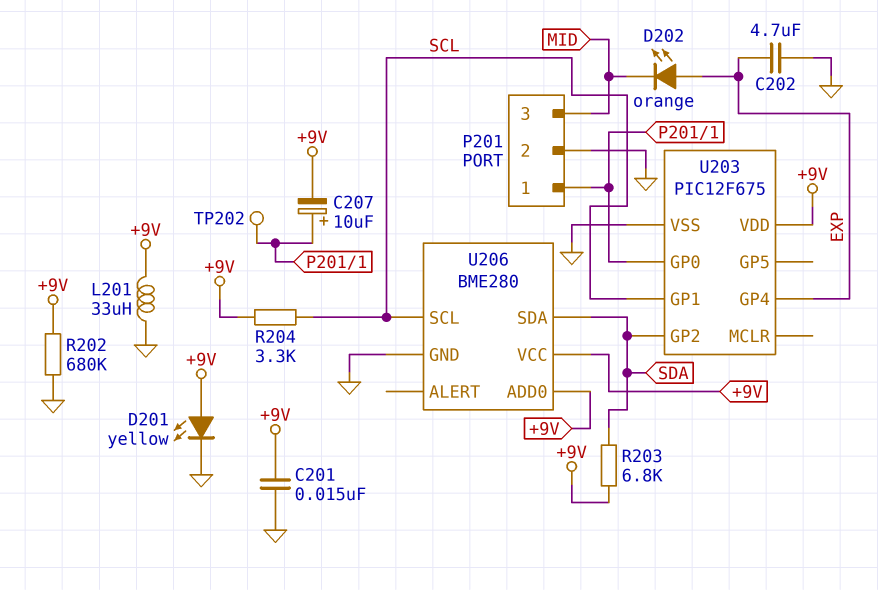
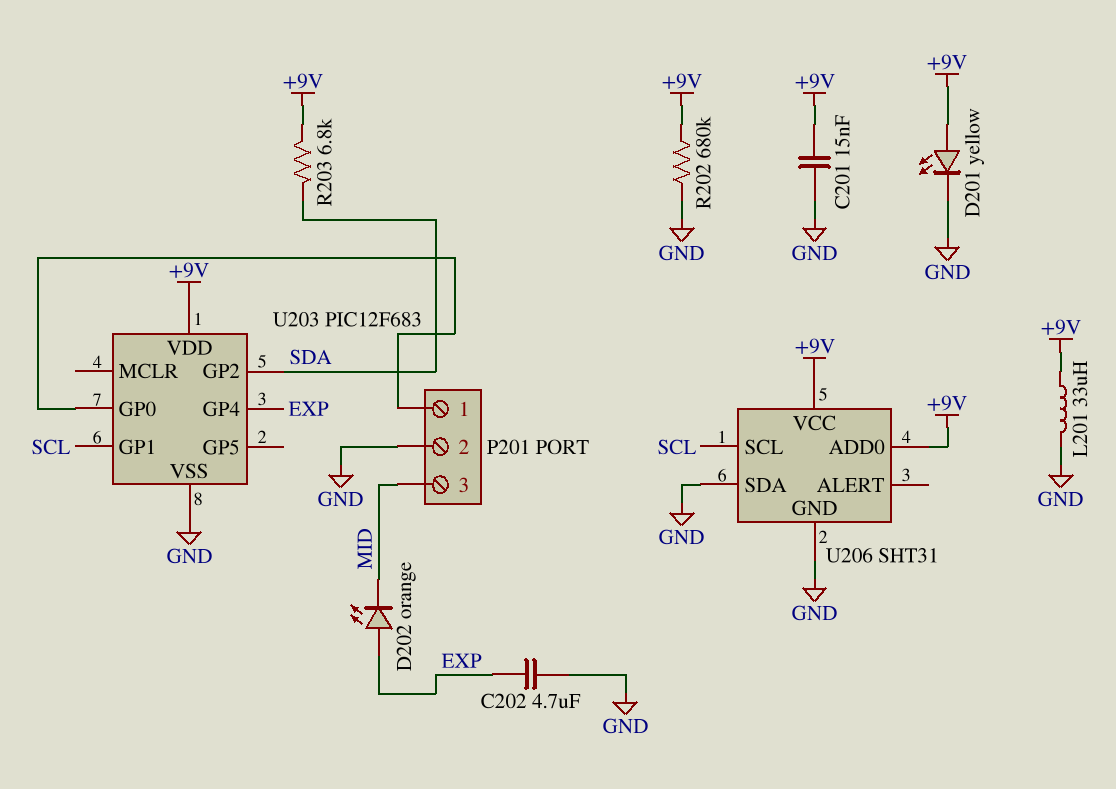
C207: 10uF (plus P201/1, minus +9V) -> none
R204: 3.3k (+9V, SCL) -> none
TP202: test point (P201/1) -> none
U203: PIC12F675 -> PIC12F683
U206: BME280 -> SHT31
U206 pin SDA: SDA -> GND

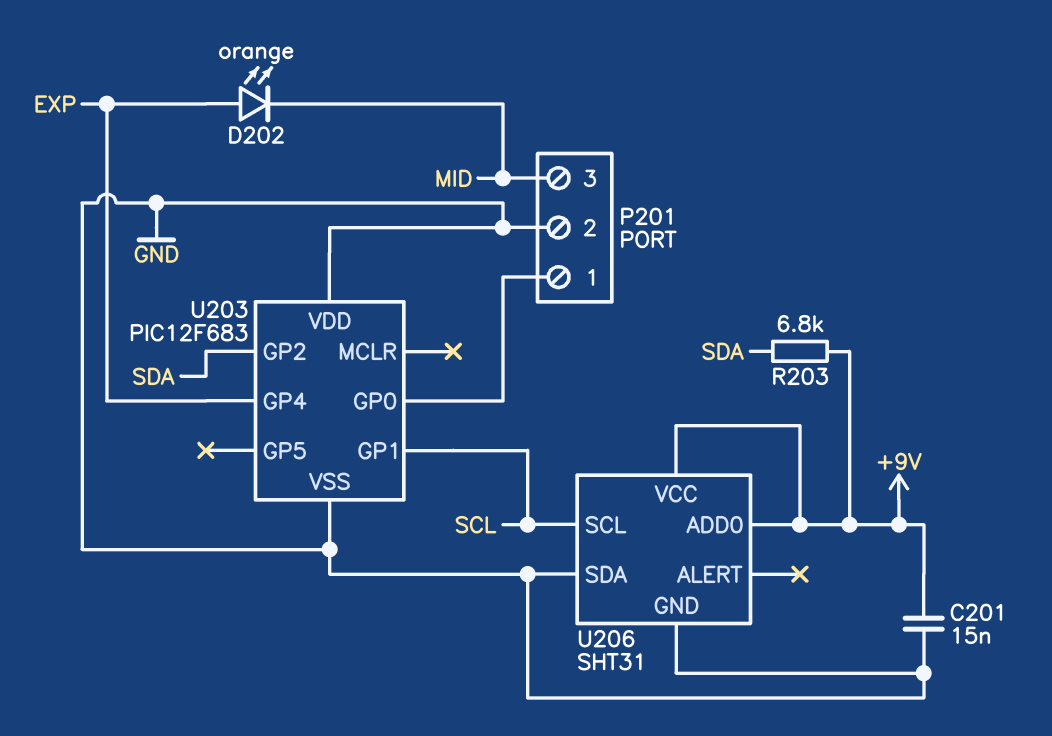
C202: 4.7uF (EXP, GND) -> none
D201: LED yellow (A +9V, K GND) -> none
L201: 33uH (+9V, GND) -> none
R202: 680k (+9V, GND) -> none
U203 pin VDD: +9V -> GND

